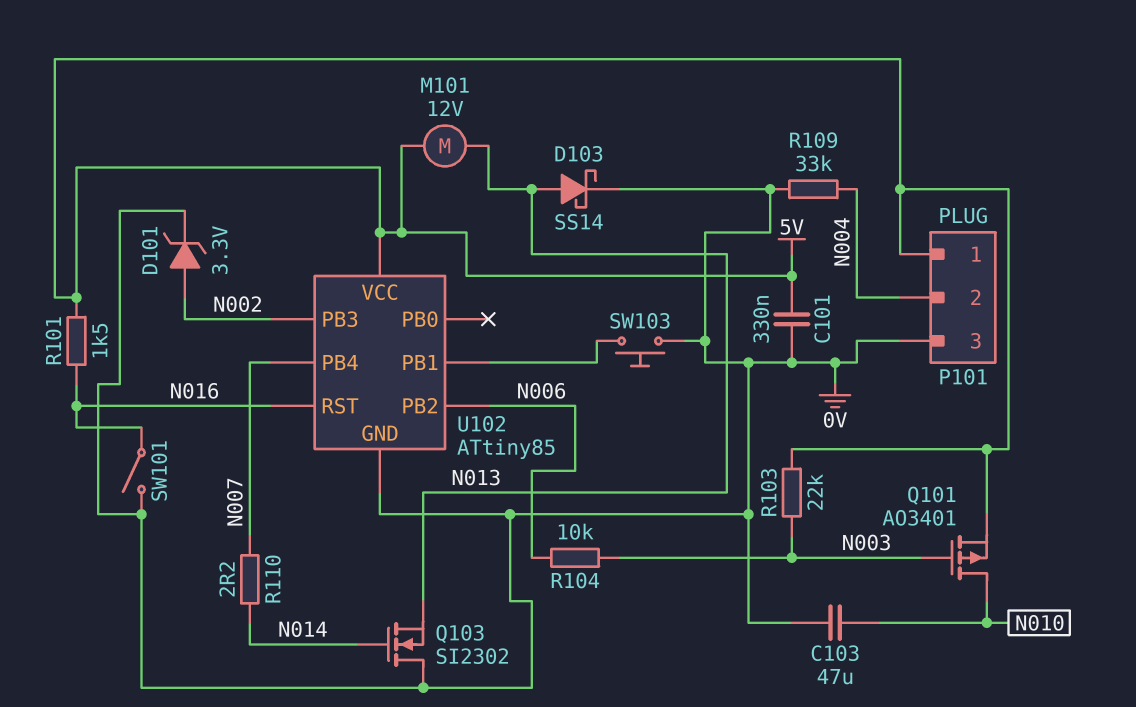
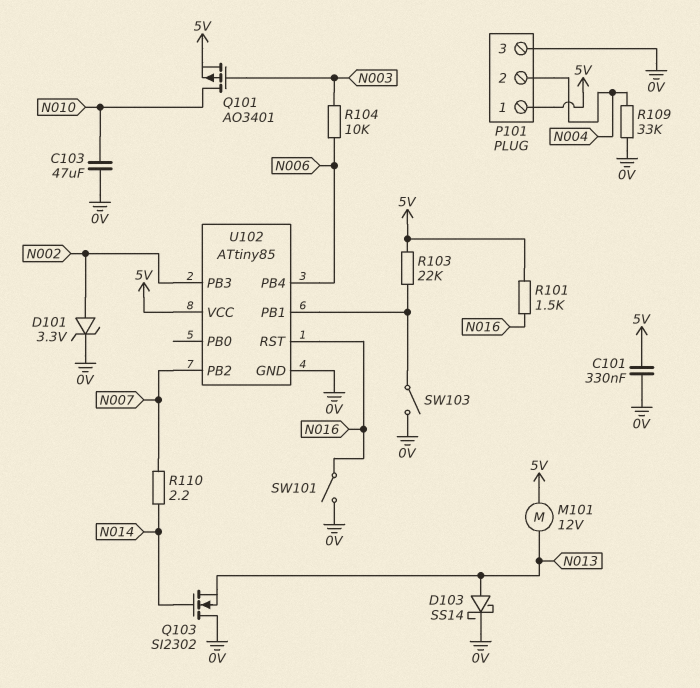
R103: 22k (5V, N003) -> 22k (5V, U102/PB1)
SW103: button (0V, U102/PB1) -> switch (0V, U102/PB1)
U102 pin PB2: N006 -> N007
U102 pin PB4: N007 -> N006

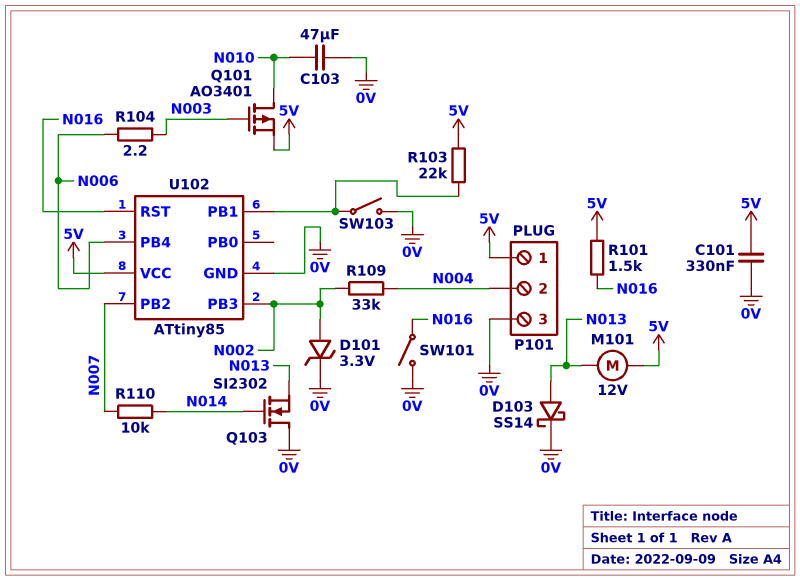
R104: 10k (N003, N006) -> 2.2 (N003, N006)
R109: 33k (0V, N004) -> 33k (N002, N004)
R110: 2.2 (N007, N014) -> 10k (N007, N014)

